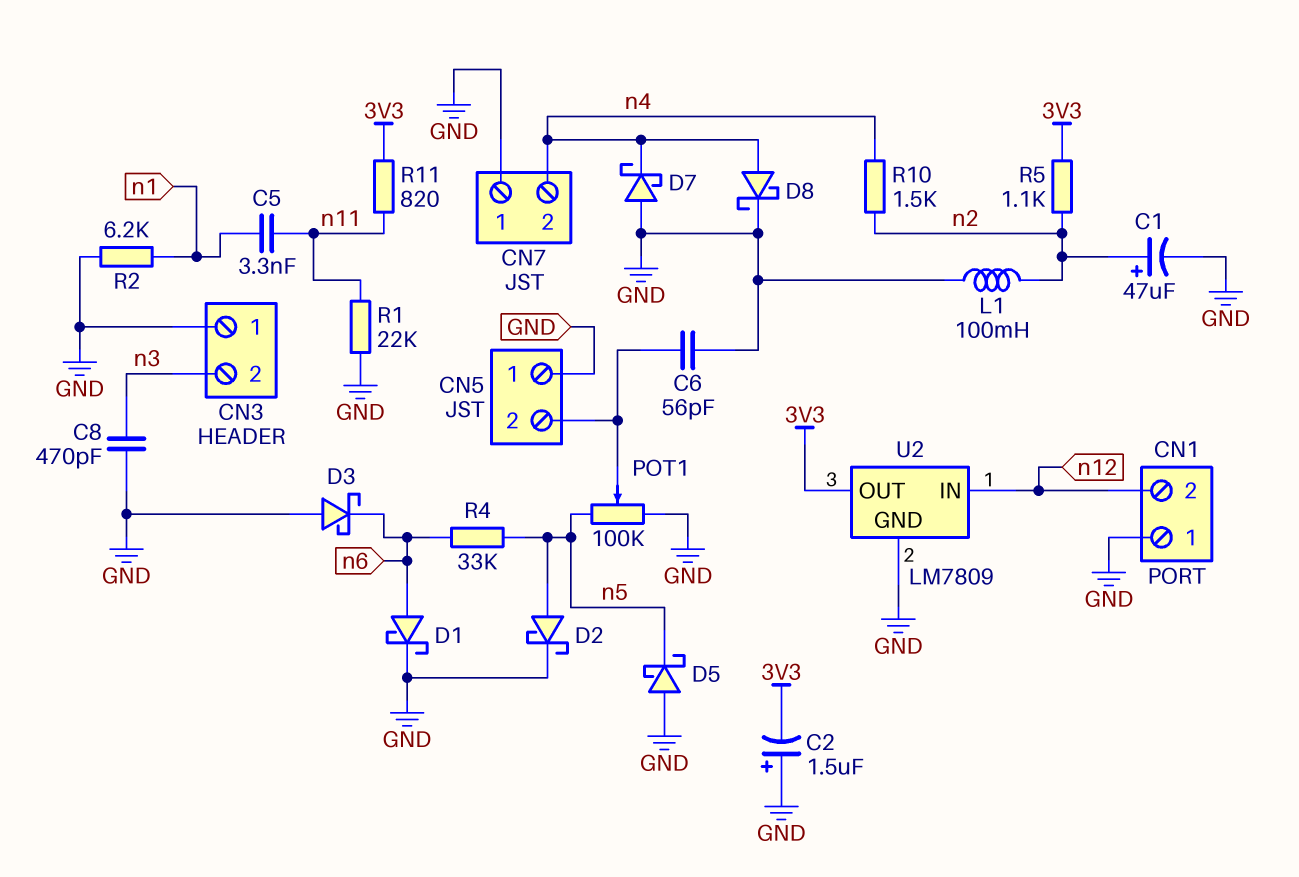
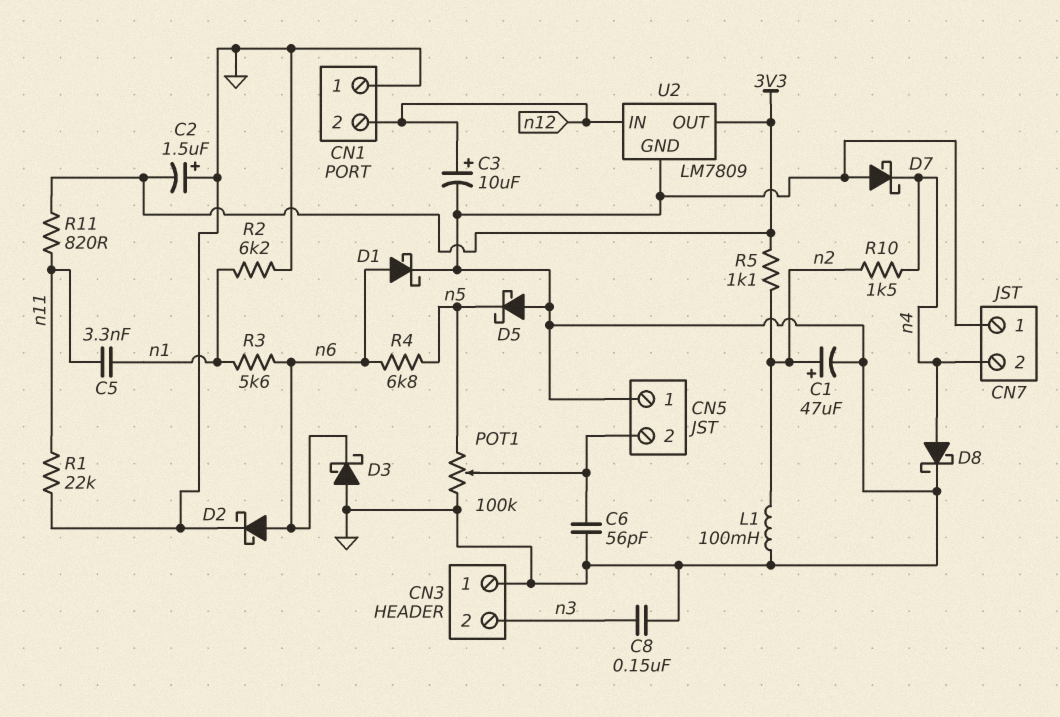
C3: none -> 10uF (plus n12, minus GND)
C8: 470pF (GND, n3) -> 150nF (GND, n3)
D2: schottky (A n5, K GND) -> schottky (A n6, K GND)
R3: none -> 5.6k (n1, n6)
R4: 33k (n5, n6) -> 6.8k (n5, n6)

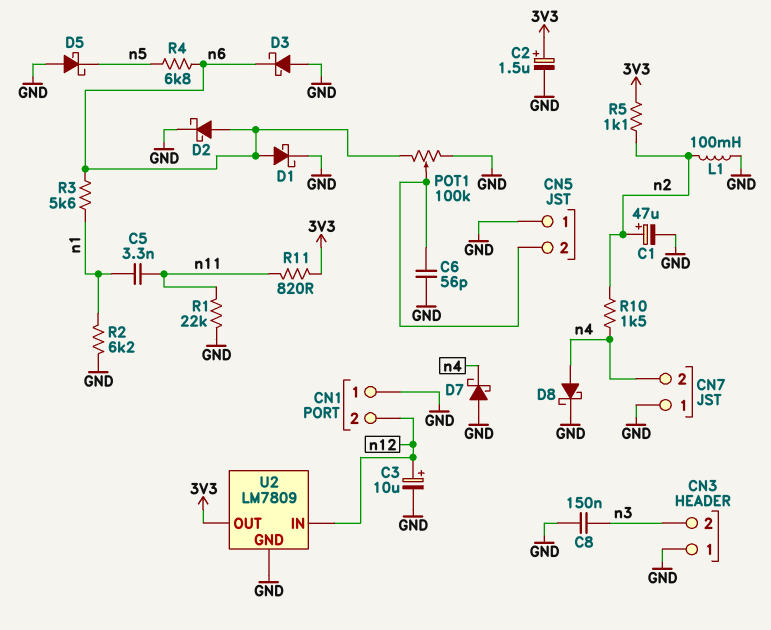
C2: 1.5uF (plus GND, minus 3V3) -> 1.5uF (plus 3V3, minus GND)
POT1: 100k (GND, n5, wiper CN5/2) -> 100k (GND, n6, wiper CN5/2)

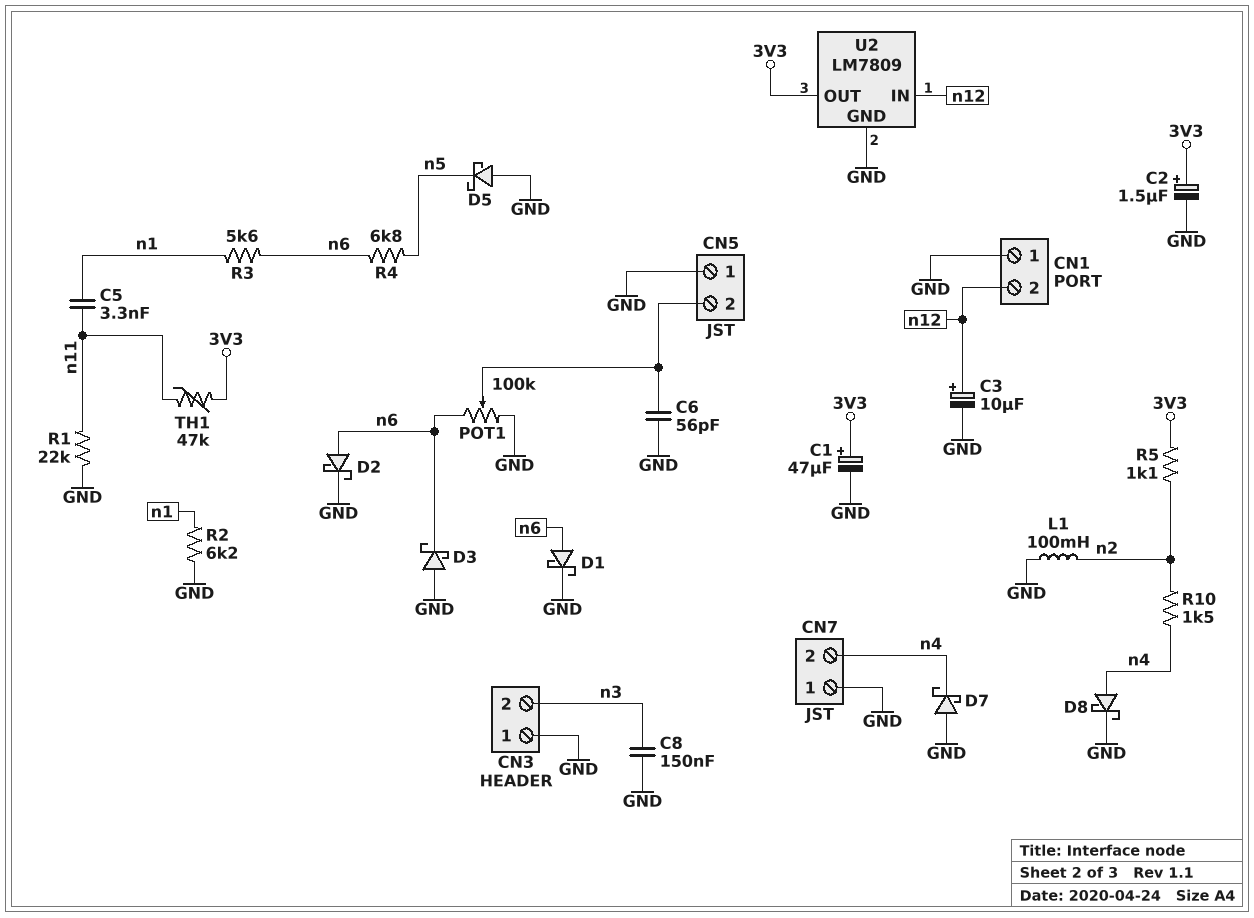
C1: 47uF (plus n2, minus GND) -> 47uF (plus 3V3, minus GND)
R11: 820 (3V3, n11) -> none
TH1: none -> 47k (3V3, n11)

